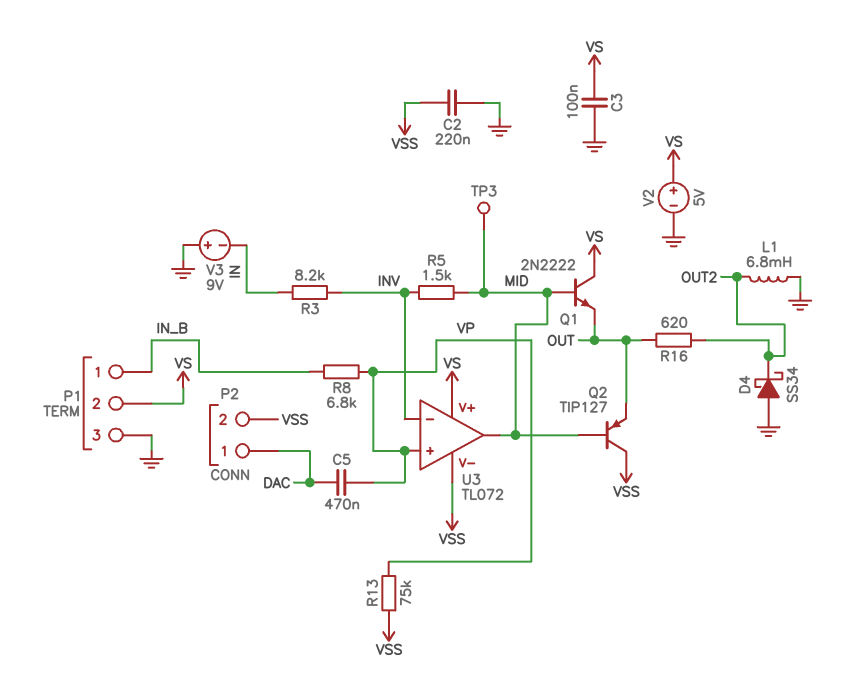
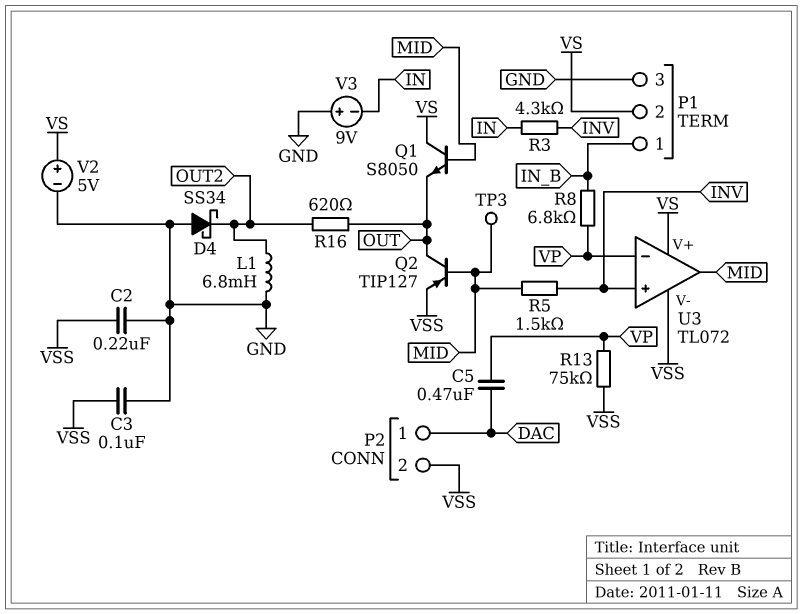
C3: 100nF (GND, VS) -> 100nF (GND, VSS)
Q1: NPN 2N2222 (B MID, C VS, E OUT) -> NPN S8050 (B MID, C VS, E OUT)
Q2: PNP TIP127 (B MID, C VSS, E OUT) -> PNP TIP127 (B MID, C OUT, E VSS)
R3: 8.2k (IN, INV) -> 4.3k (IN, INV)
U3 pin in+: VP -> INV
U3 pin in-: INV -> VP

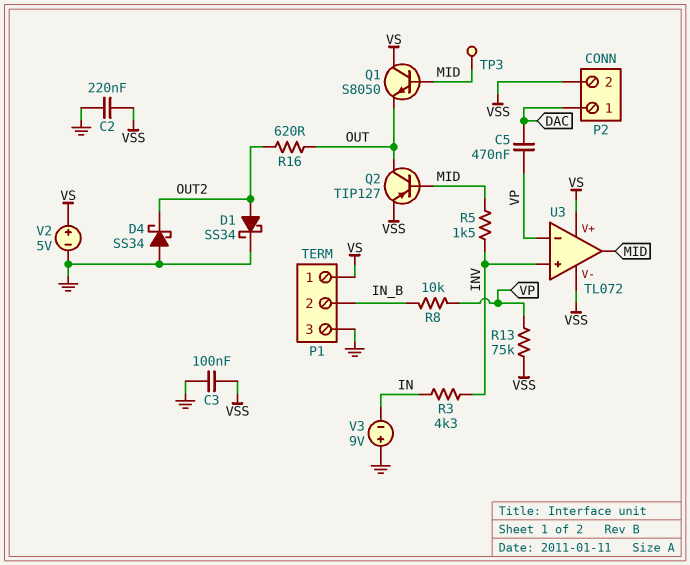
D1: none -> schottky SS34 (A OUT2, K GND)
L1: 6.8mH (GND, OUT2) -> none
P1 pin 1: IN_B -> VS
P1 pin 2: VS -> IN_B
R8: 6.8k (IN_B, VP) -> 10k (IN_B, VP)

